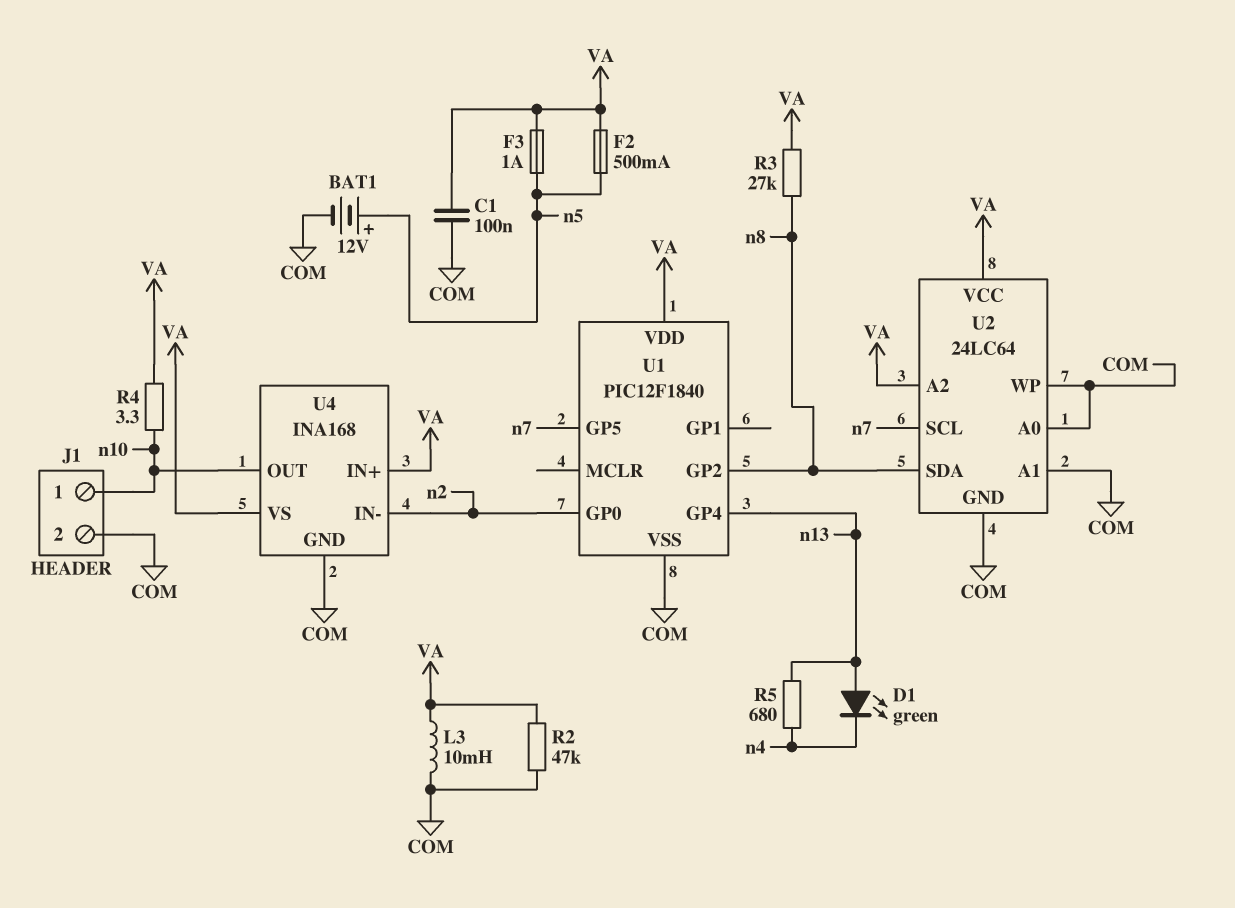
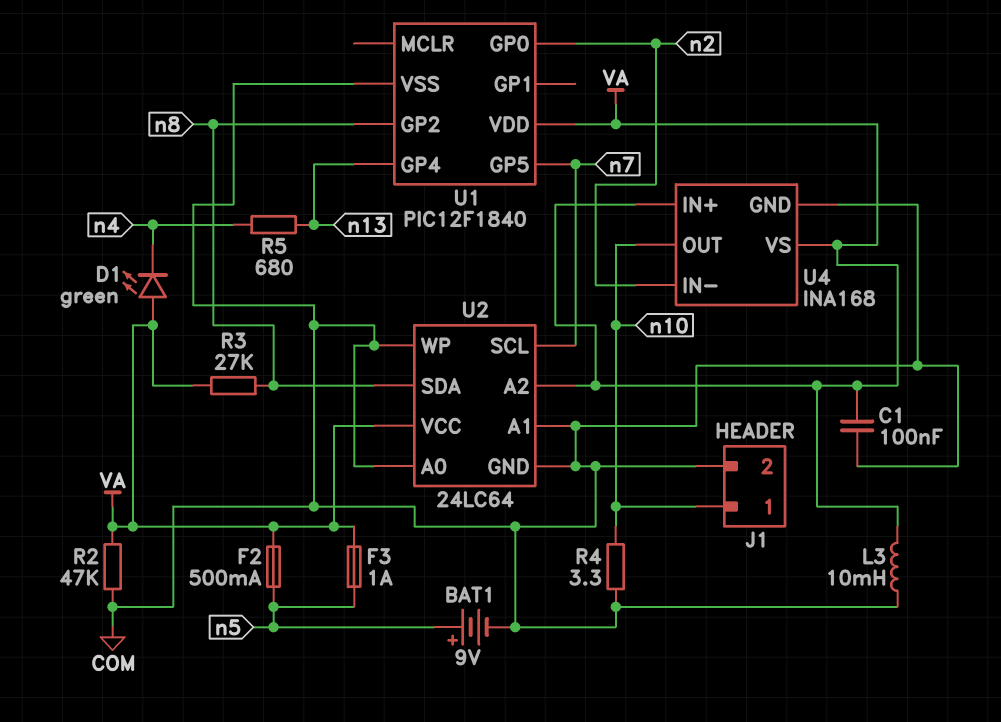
BAT1: 12V (plus n5, minus COM) -> 9V (plus n5, minus COM)
D1: LED green (A n13, K n4) -> LED green (A VA, K n4)
R4: 3.3 (VA, n10) -> 3.3 (COM, n10)

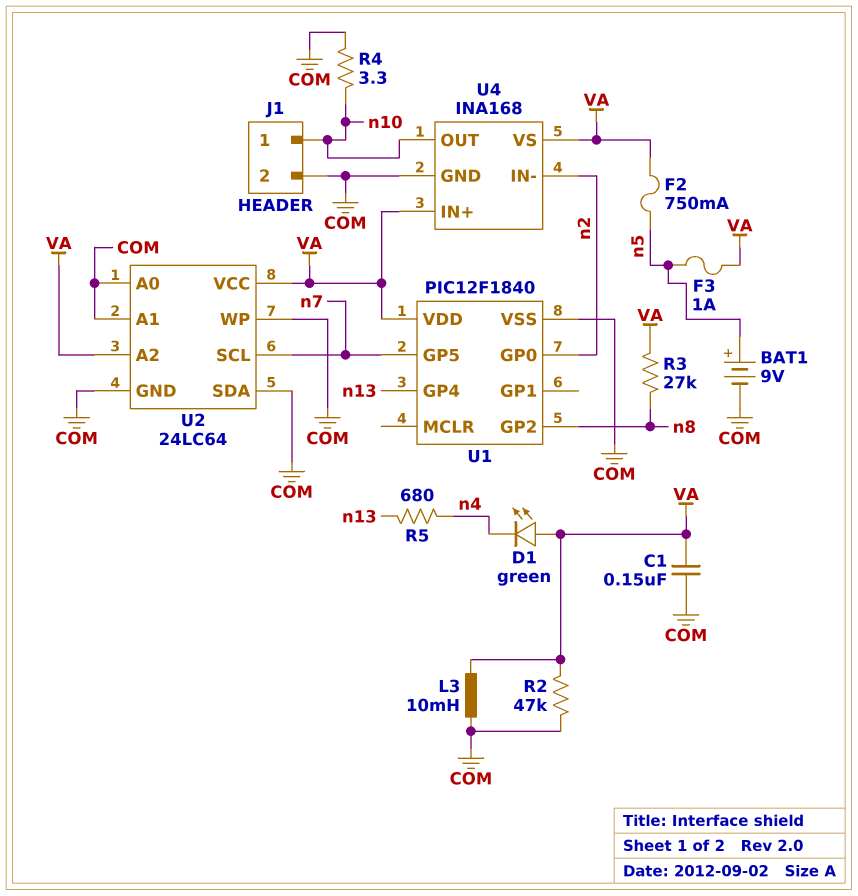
C1: 100nF (COM, VA) -> 150nF (COM, VA)
F2: 500mA (VA, n5) -> 750mA (VA, n5)
U2 pin SDA: n8 -> COM

